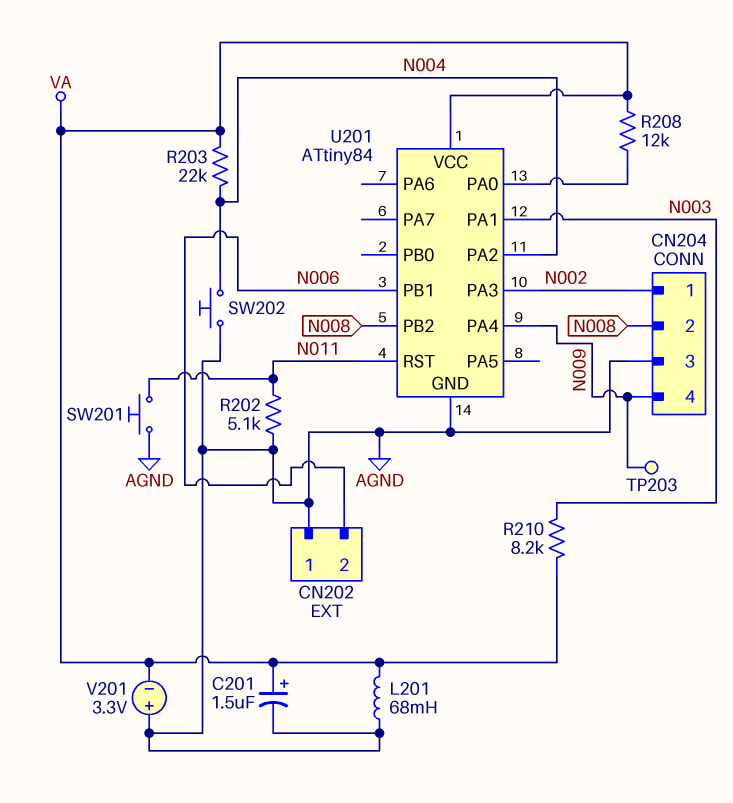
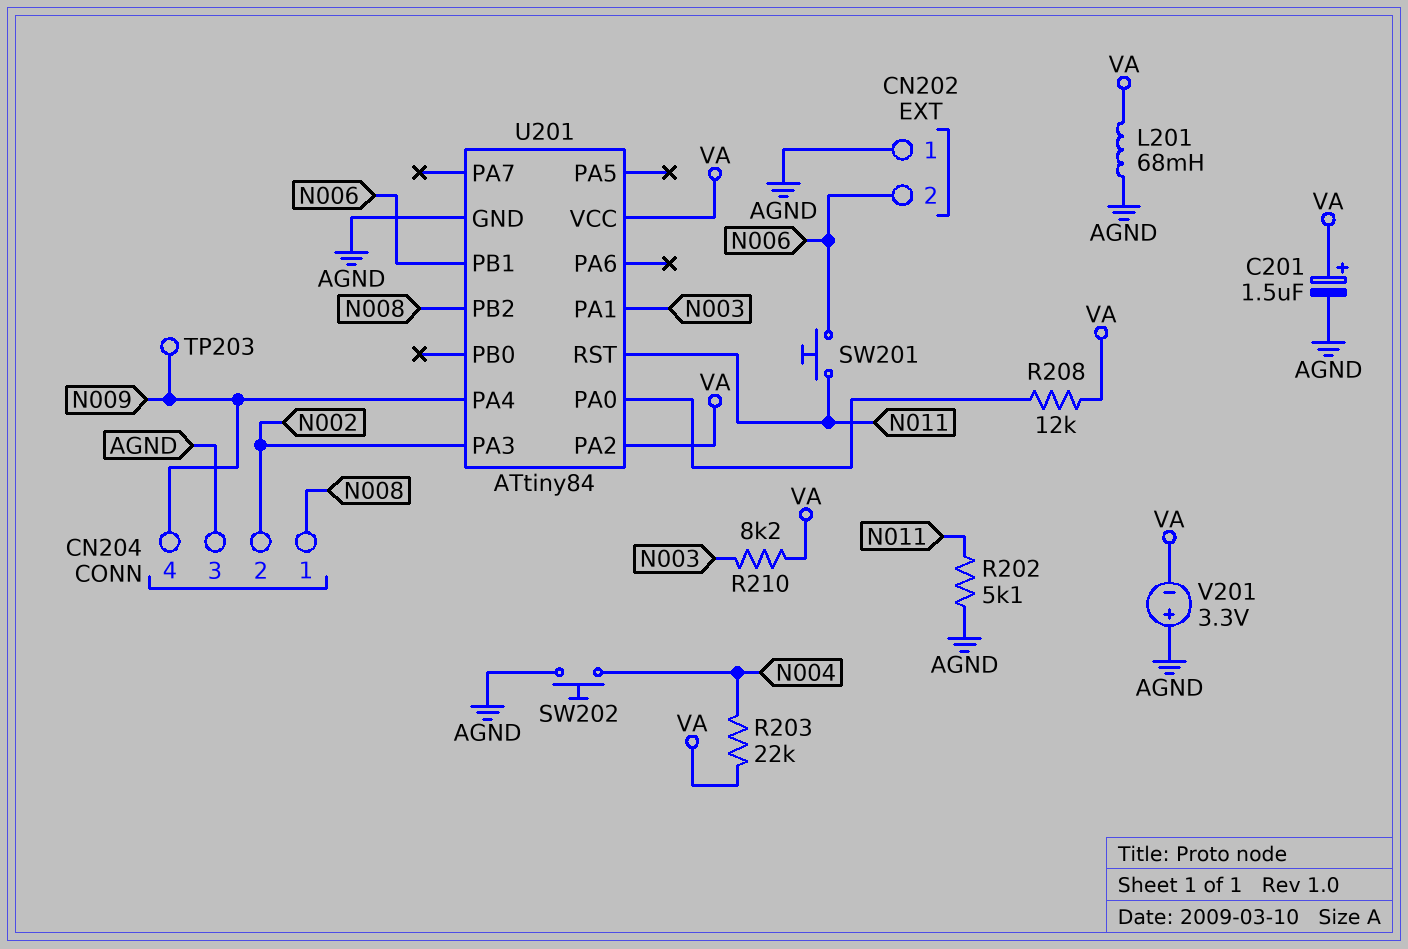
CN204 pin 1: N002 -> N008
CN204 pin 2: N008 -> N002
SW201: button (AGND, N011) -> button (N006, N011)
U201 pin PA2: N004 -> VA

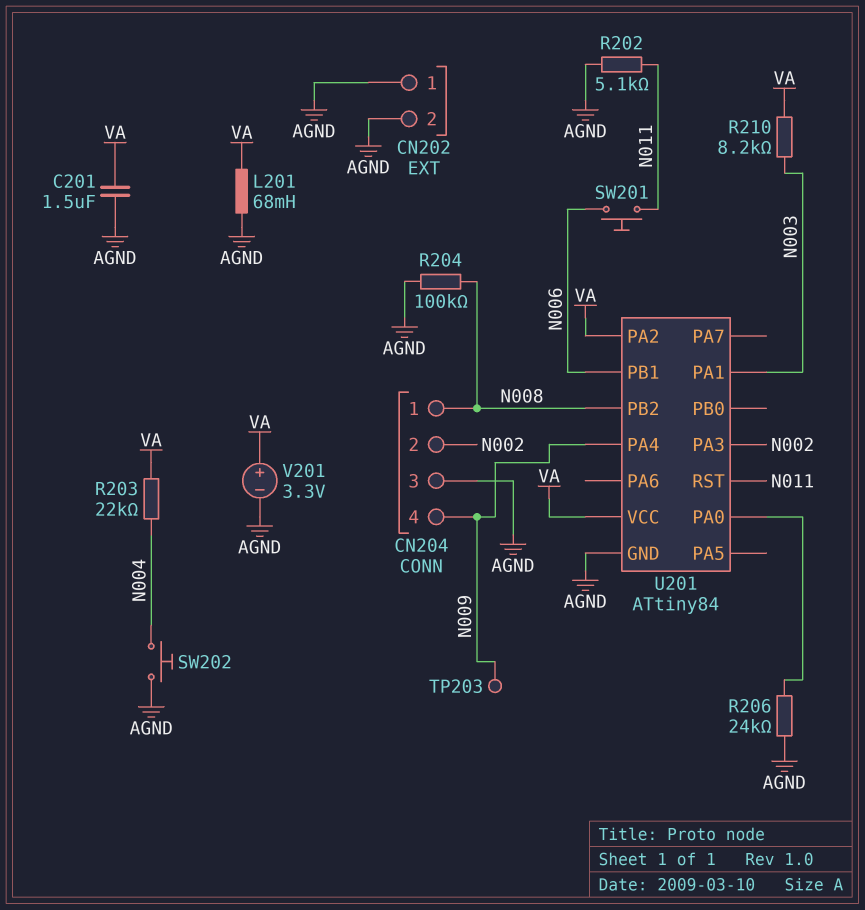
C201: 1.5uF (plus VA, minus AGND) -> 1.5uF (AGND, VA)
CN202 pin 2: N006 -> AGND
R204: none -> 100k (AGND, N008)
R206: none -> 24k (AGND, U201/PA0)
R208: 12k (U201/PA0, VA) -> none
V201: 3.3V (plus AGND, minus VA) -> 3.3V (plus VA, minus AGND)

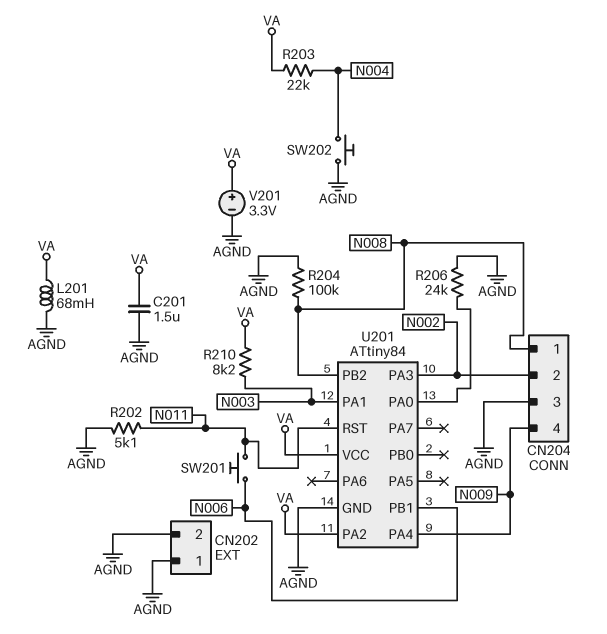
TP203: test point (N009) -> none

